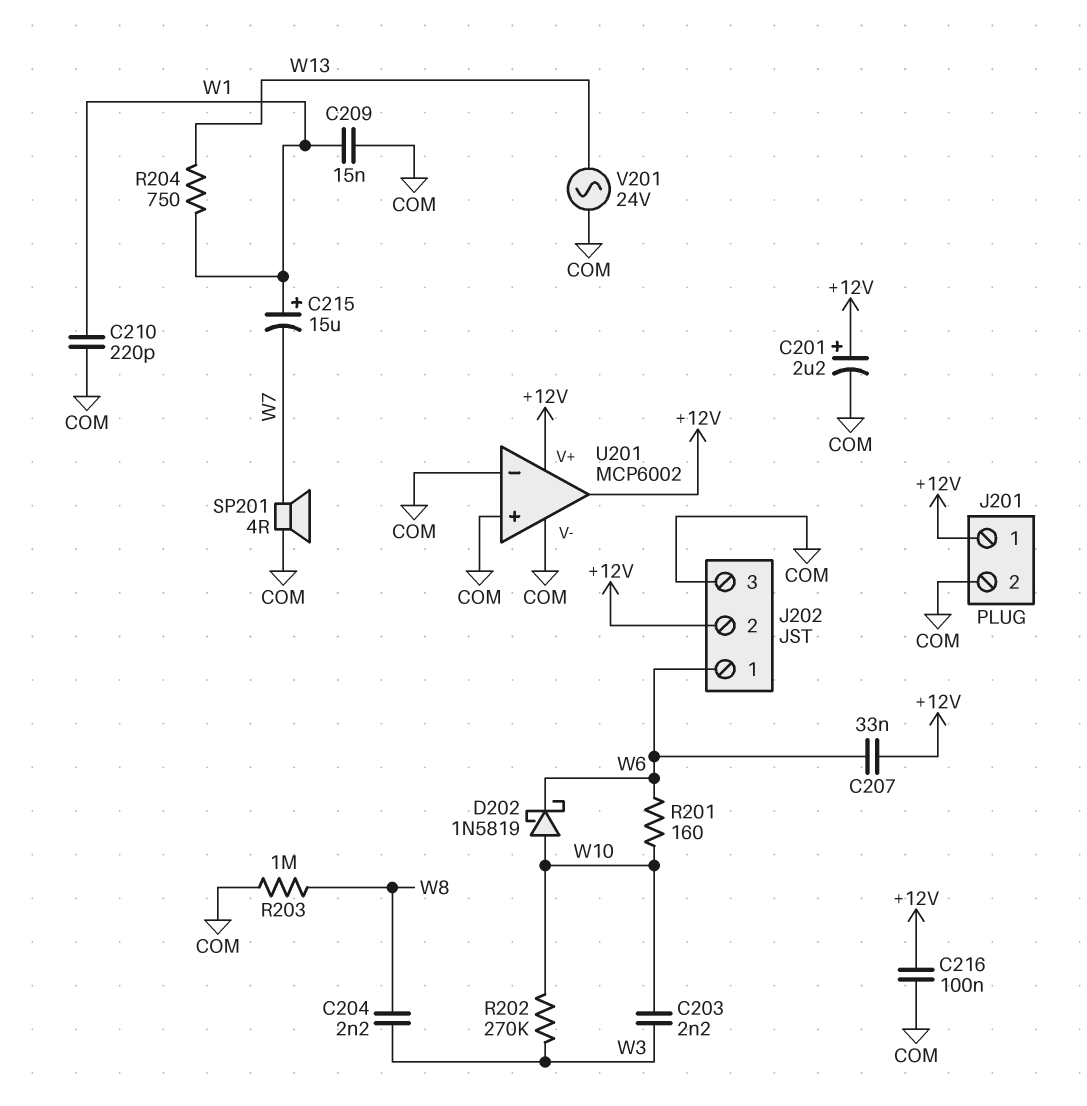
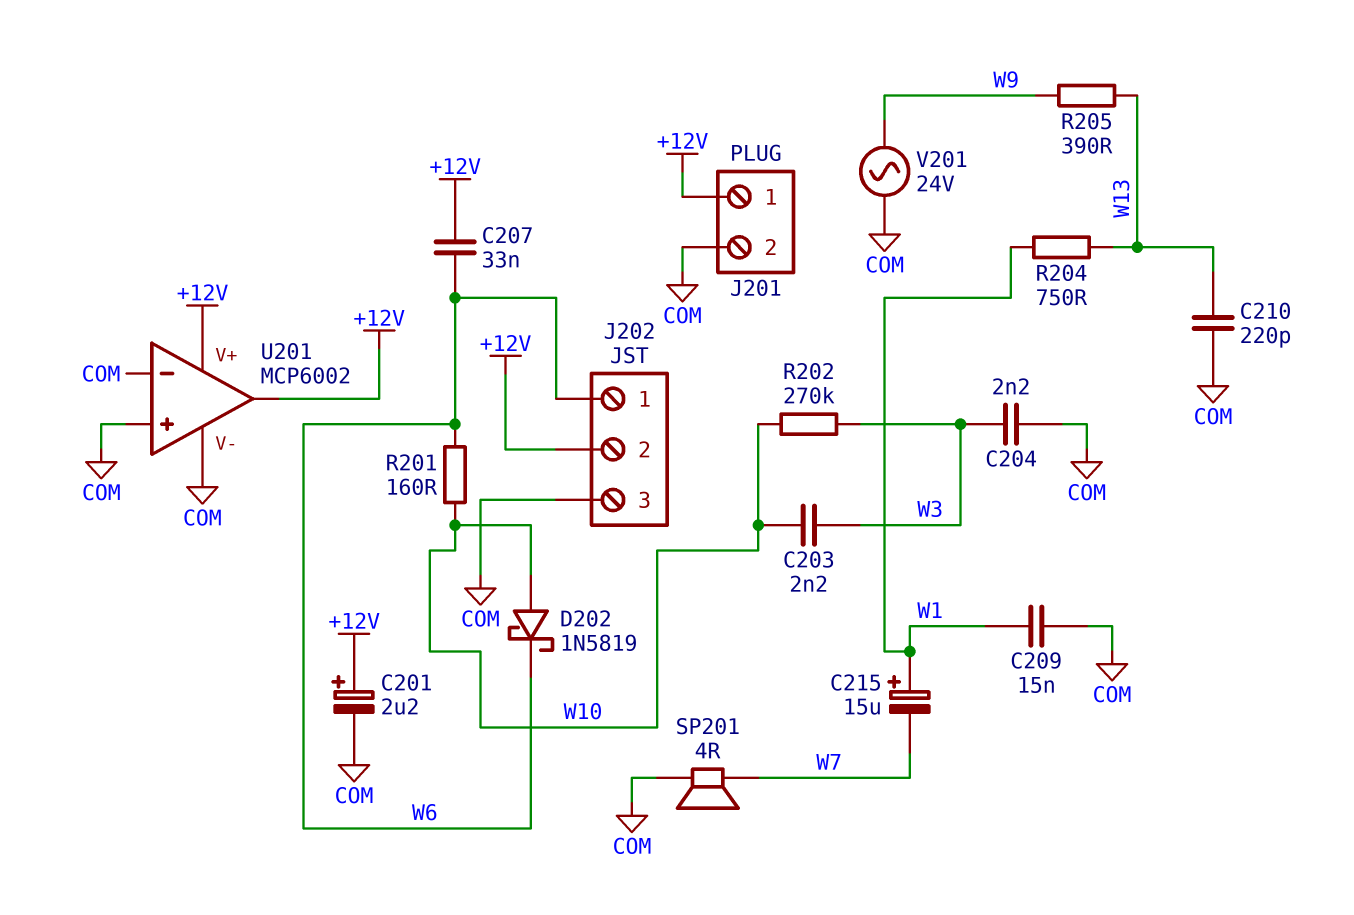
C204: 2.2nF (W3, W8) -> 2.2nF (COM, W3)
C210: 220pF (COM, W1) -> 220pF (COM, W13)
C216: 100nF (+12V, COM) -> none
R203: 1M (COM, W8) -> none
R205: none -> 390 (W9, W13)
V201: AC 24V (COM, W13) -> AC 24V (COM, W9)

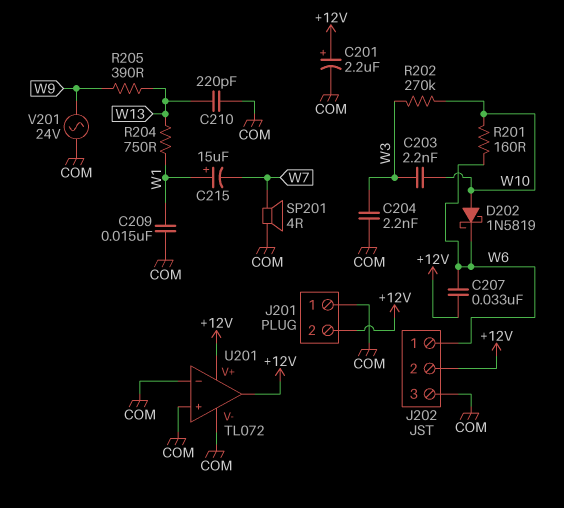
J201 pin 1: +12V -> COM
J201 pin 2: COM -> +12V
U201: MCP6002 -> TL072

